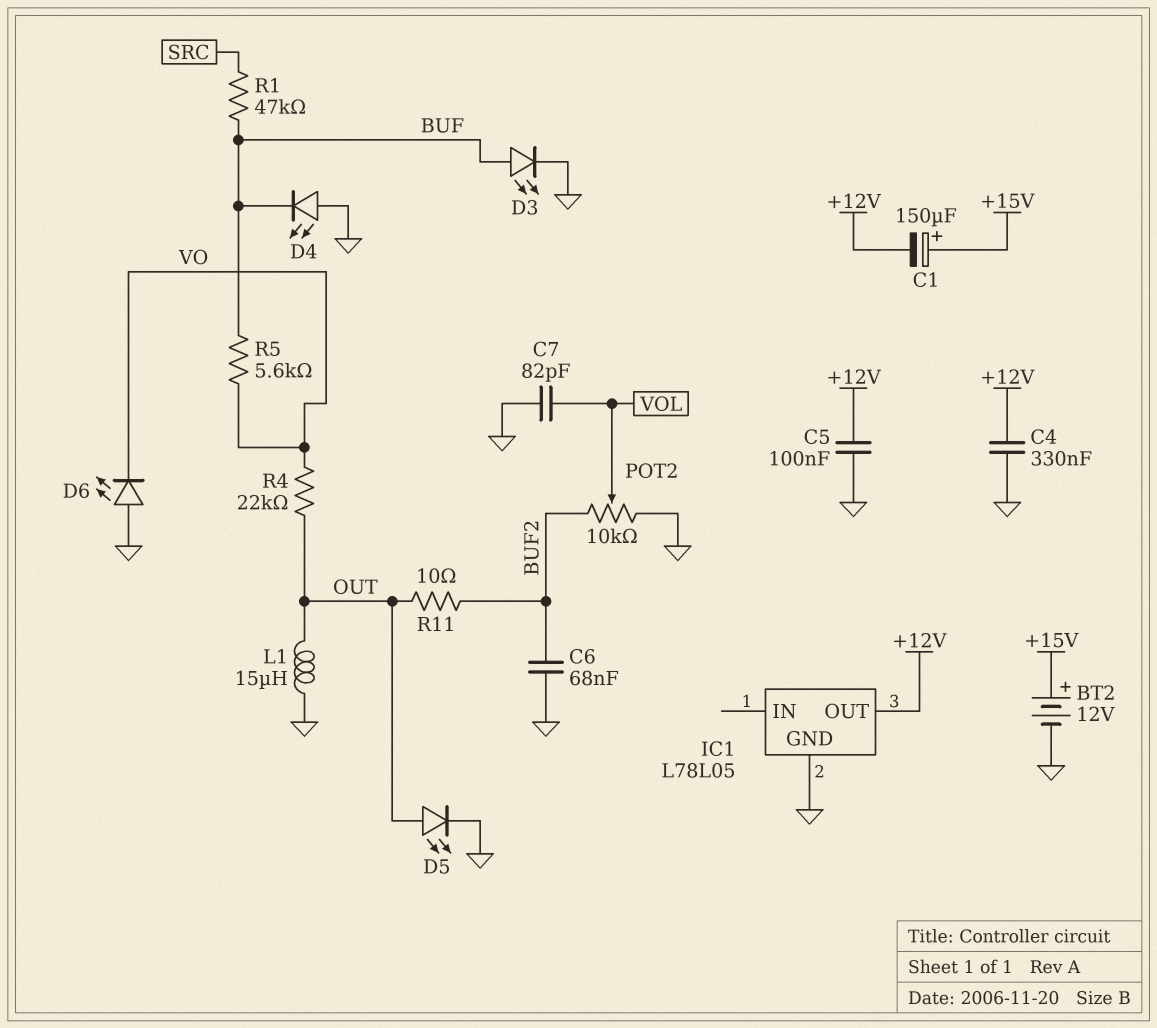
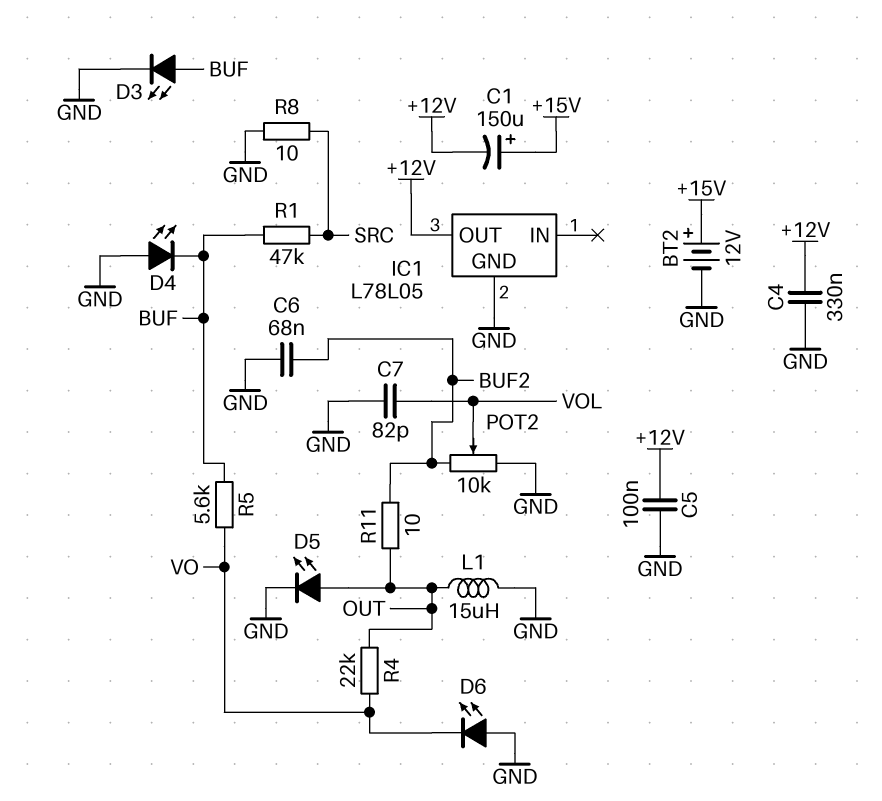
R8: none -> 10 (GND, SRC)

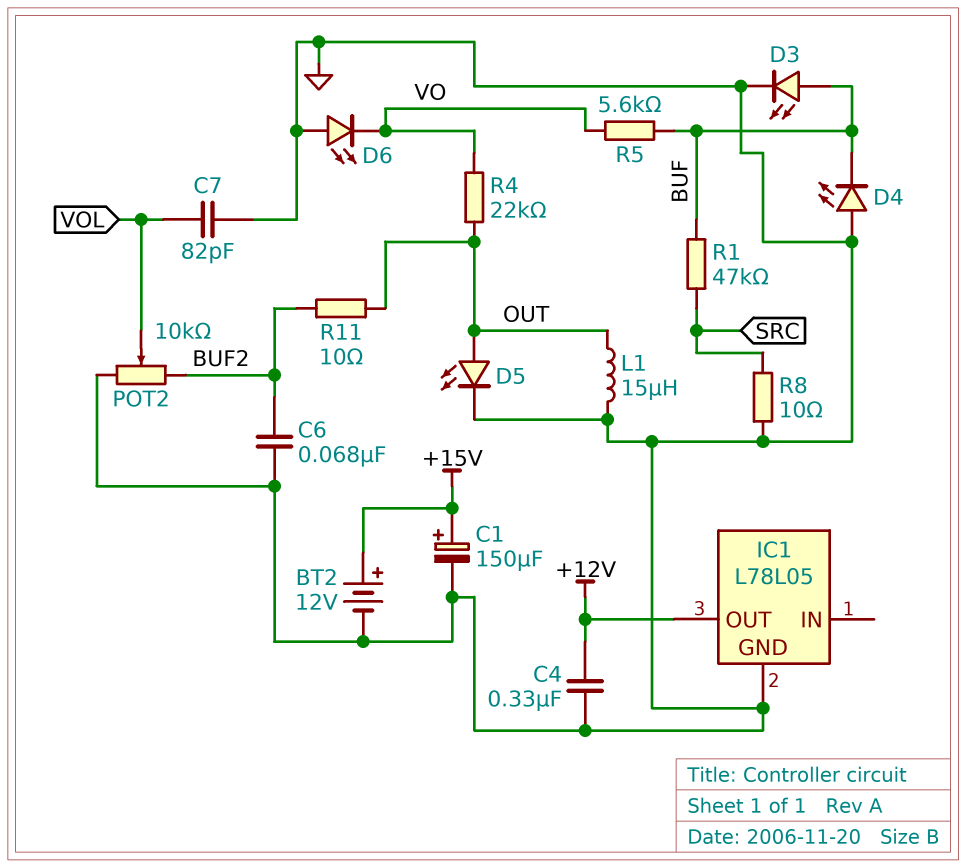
C1: 150uF (plus +15V, minus +12V) -> 150uF (plus +15V, minus GND)
C5: 100nF (+12V, GND) -> none

